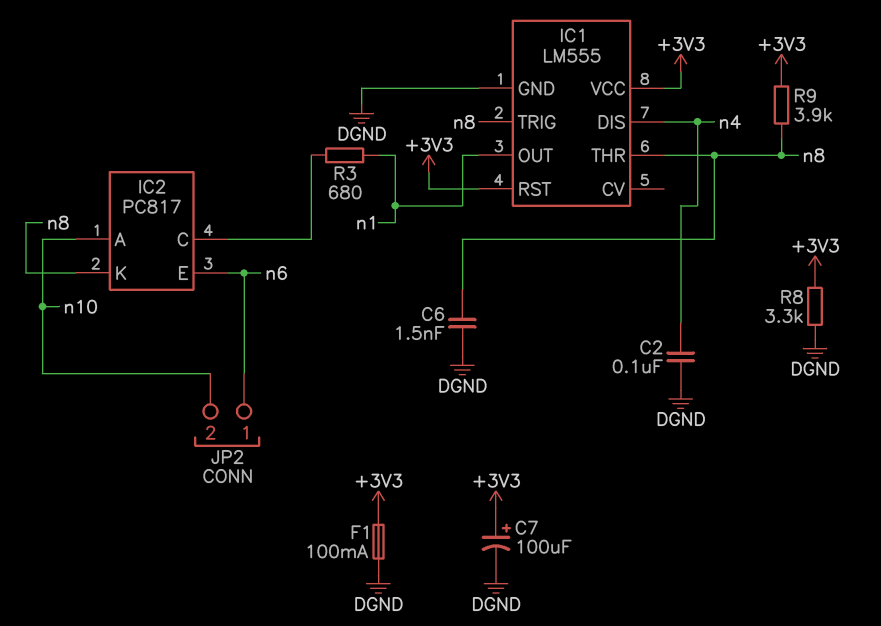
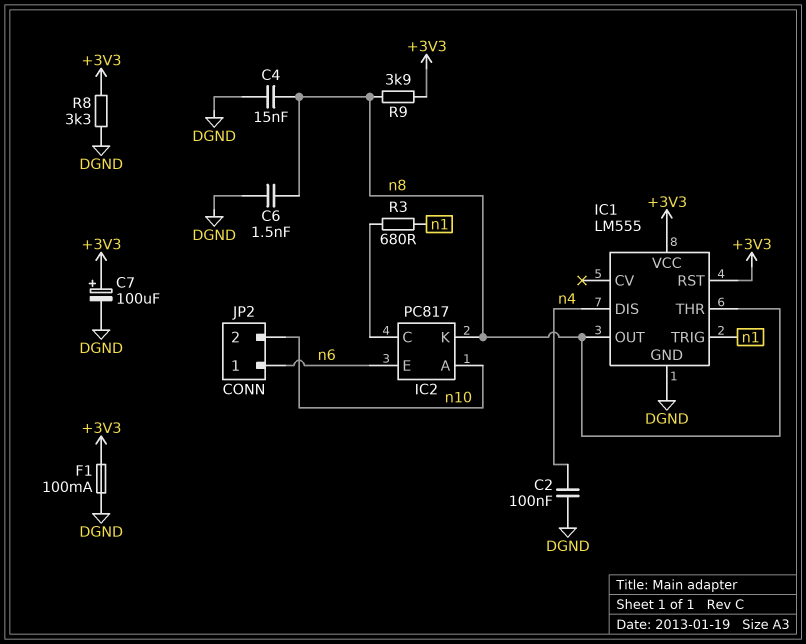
C4: none -> 15nF (DGND, n8)
IC1 pin OUT: n1 -> n8
IC1 pin TRIG: n8 -> n1

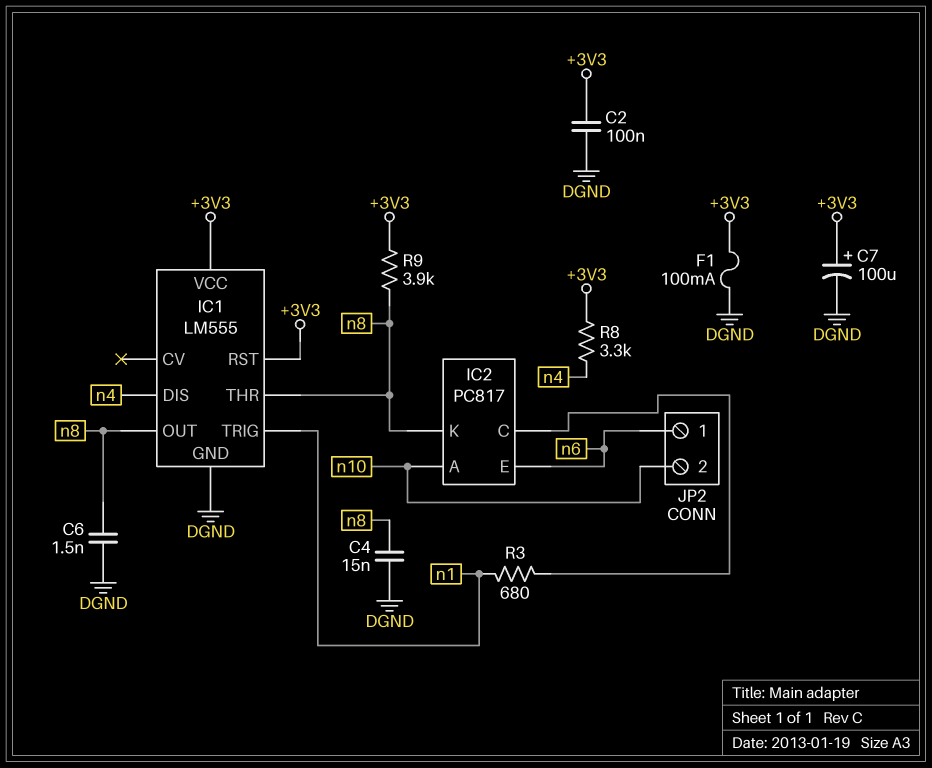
C2: 100nF (DGND, n4) -> 100nF (+3V3, DGND)
R8: 3.3k (+3V3, DGND) -> 3.3k (+3V3, n4)

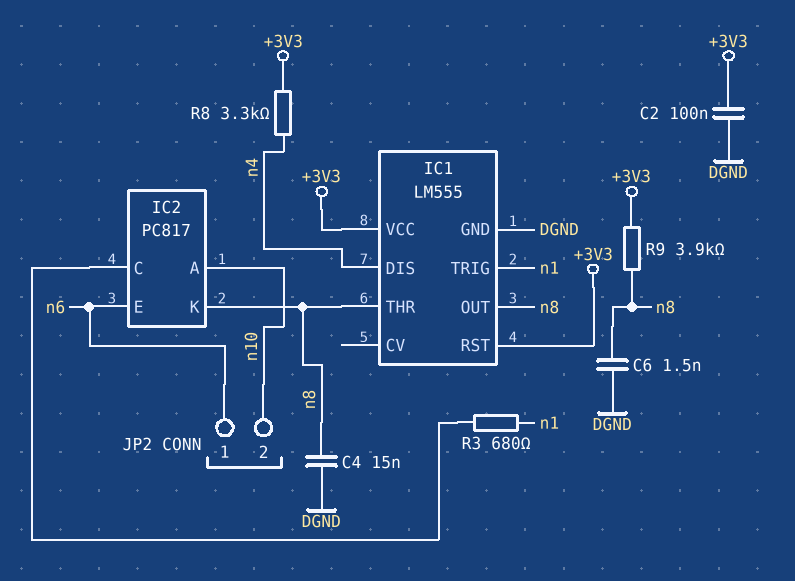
C7: 100uF (plus +3V3, minus DGND) -> none
F1: 100mA (+3V3, DGND) -> none

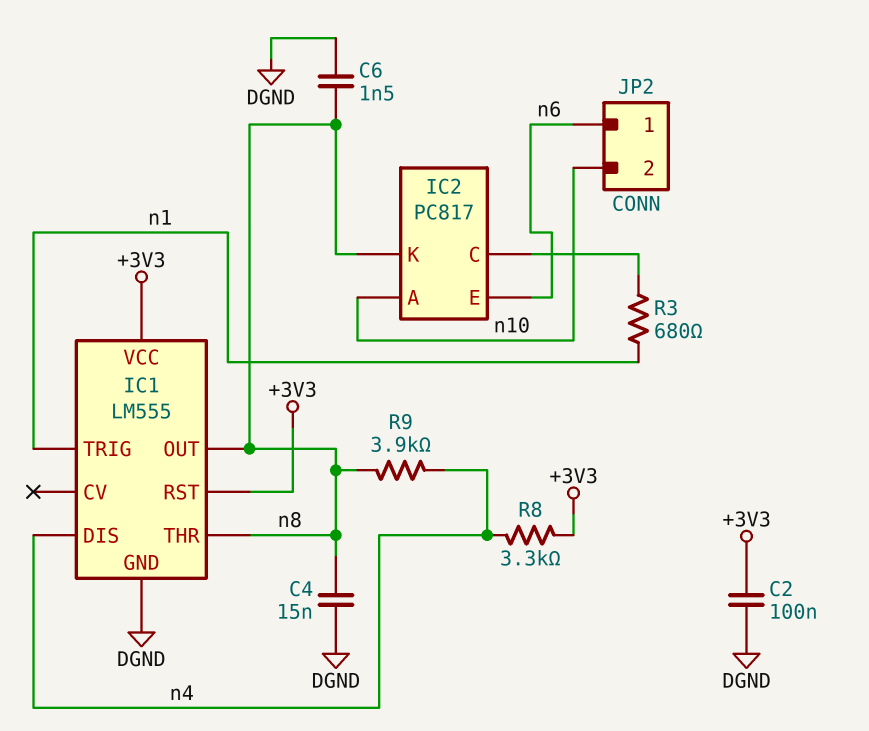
R9: 3.9k (+3V3, n8) -> 3.9k (n4, n8)

